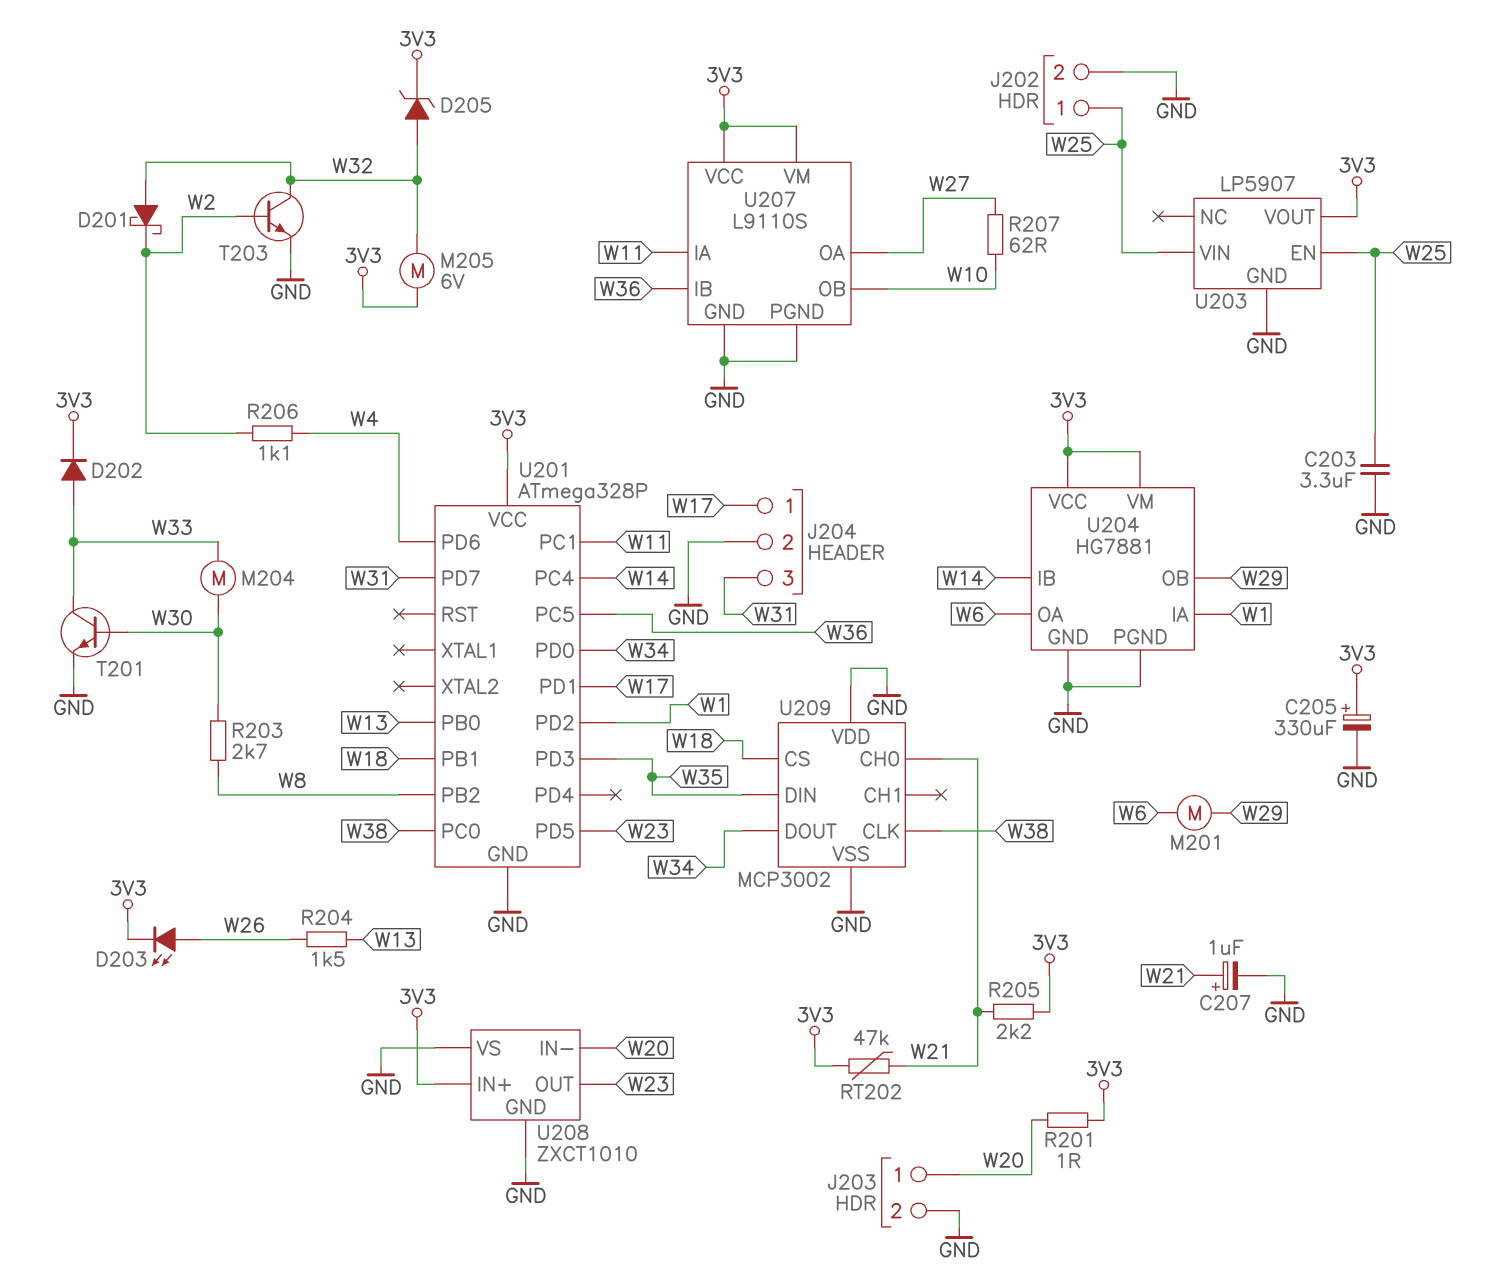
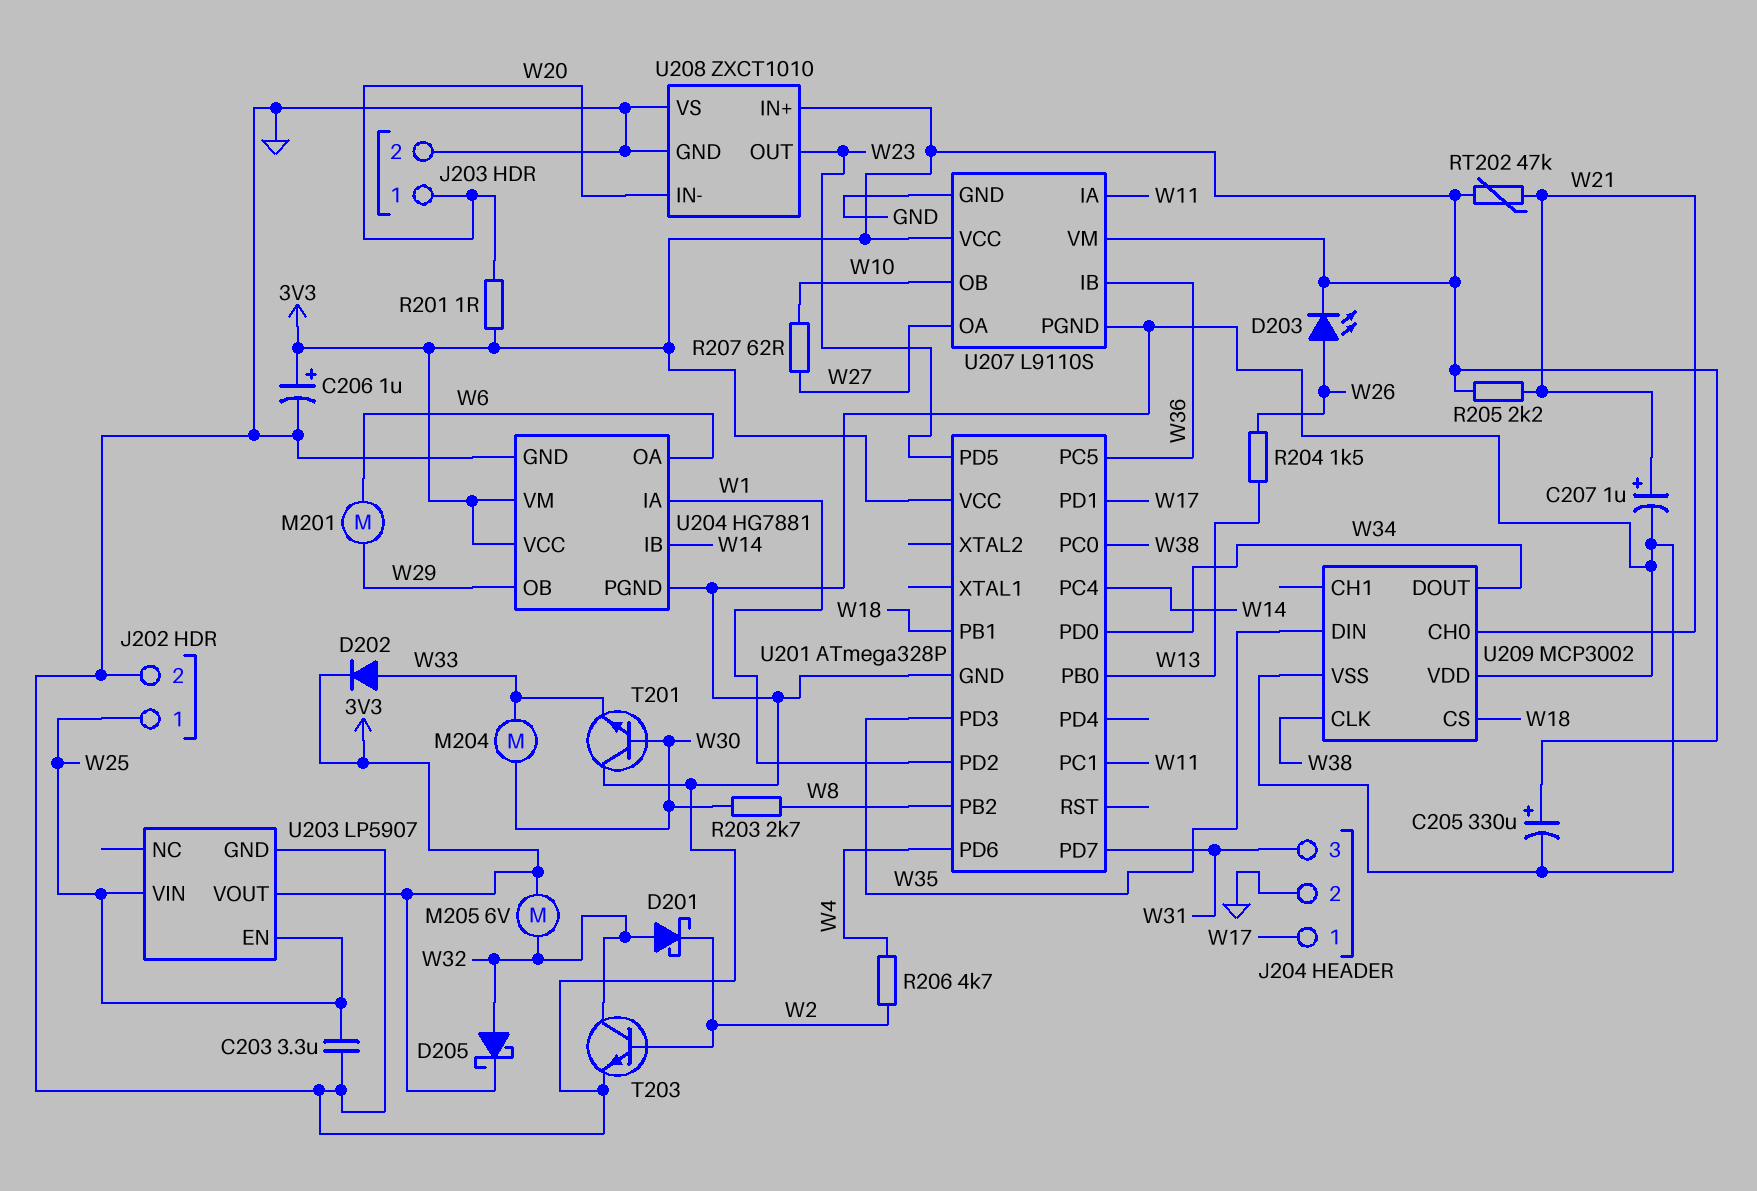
C206: none -> 1uF (plus 3V3, minus GND)
D205: zener (A W32, K 3V3) -> schottky (A W32, K 3V3)
R206: 1.1k (W2, W4) -> 4.7k (W2, W4)
T201: NPN (B W30, C W33, E GND) -> NPN (B W30, C GND, E W33)

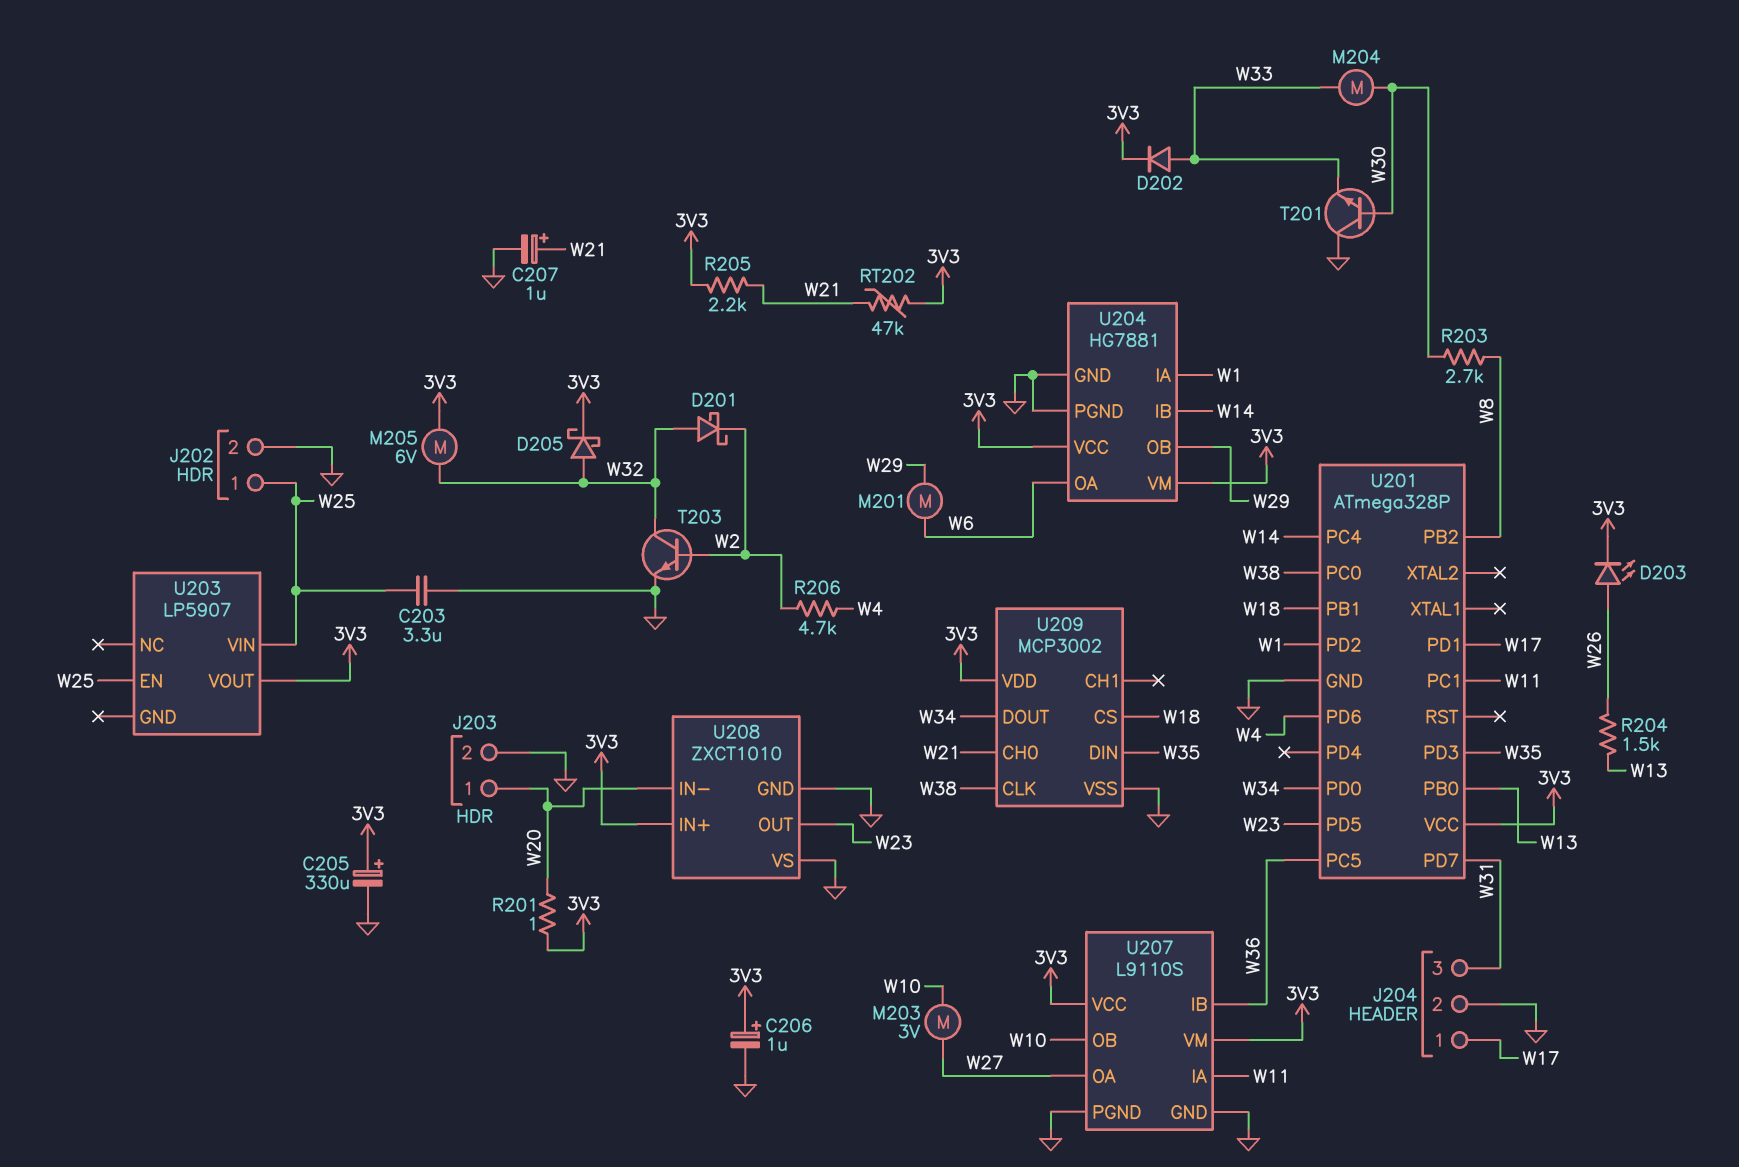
M203: none -> motor 3V (W10, W27)
R207: 62 (W10, W27) -> none
U203 pin GND: GND -> none
U209 pin VDD: GND -> 3V3

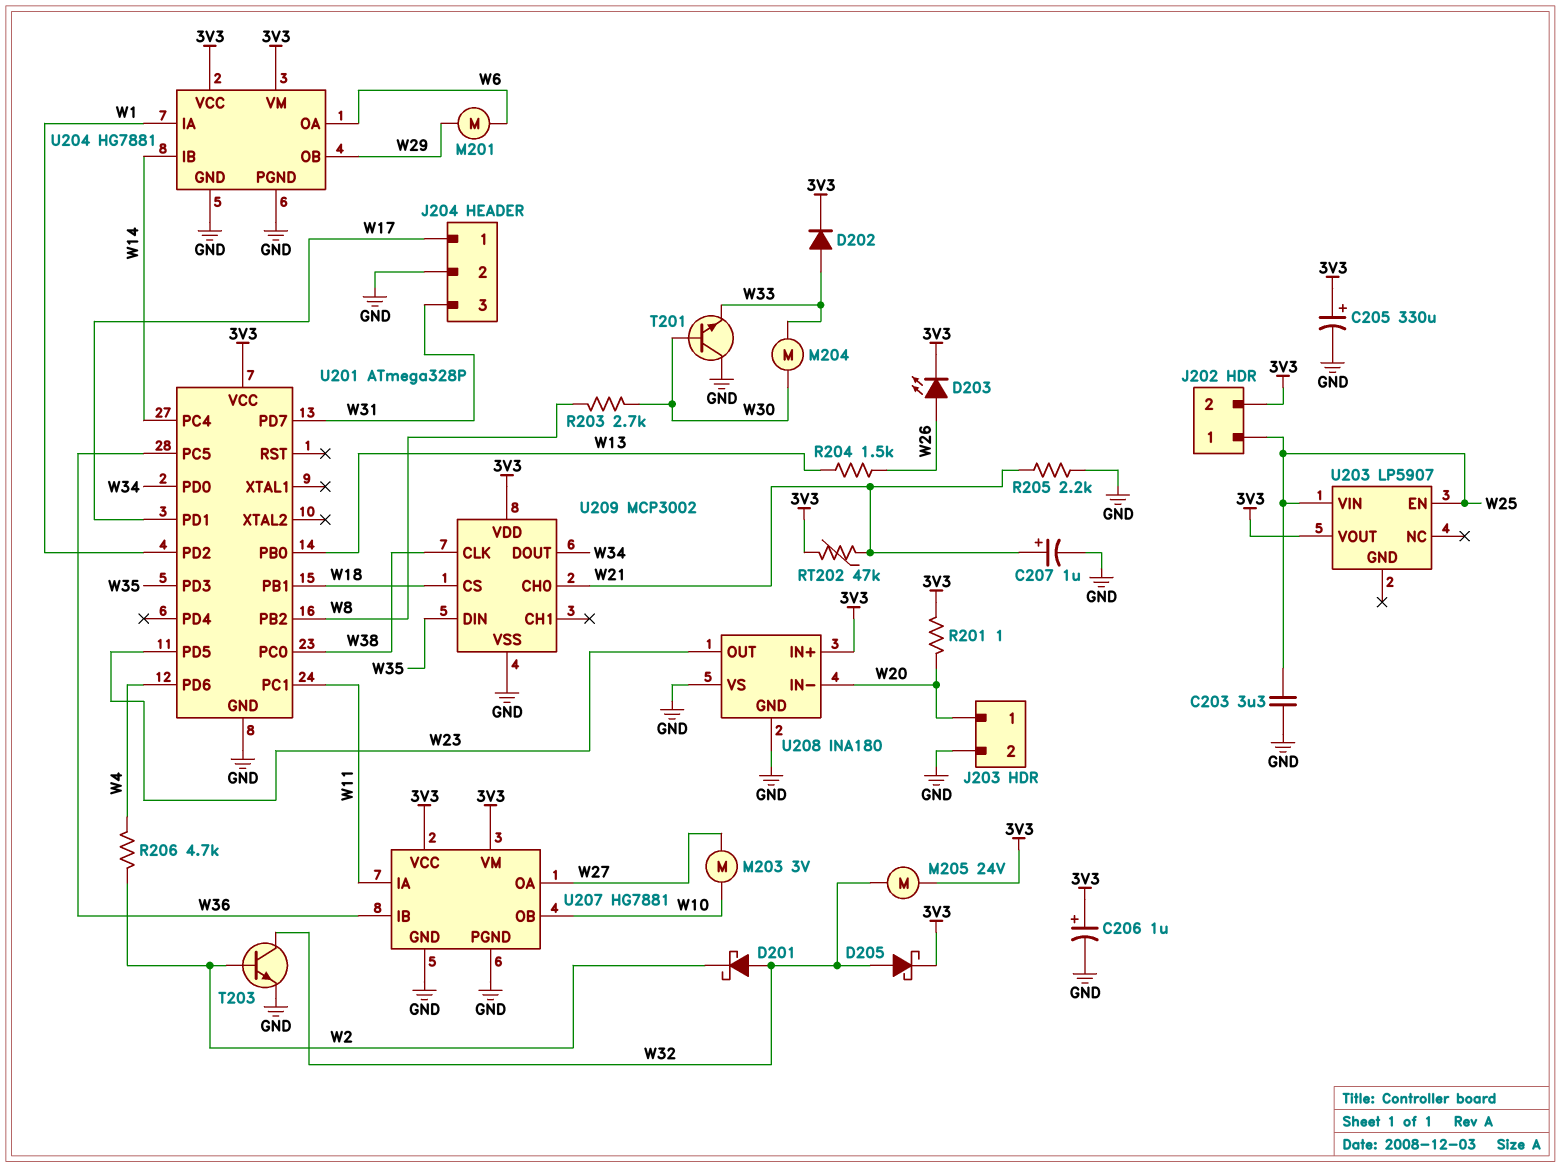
J202 pin 2: GND -> 3V3
M205: motor 6V (3V3, W32) -> motor 24V (3V3, W32)
R205: 2.2k (3V3, W21) -> 2.2k (GND, W21)
U207: L9110S -> HG7881
U208: ZXCT1010 -> INA180

